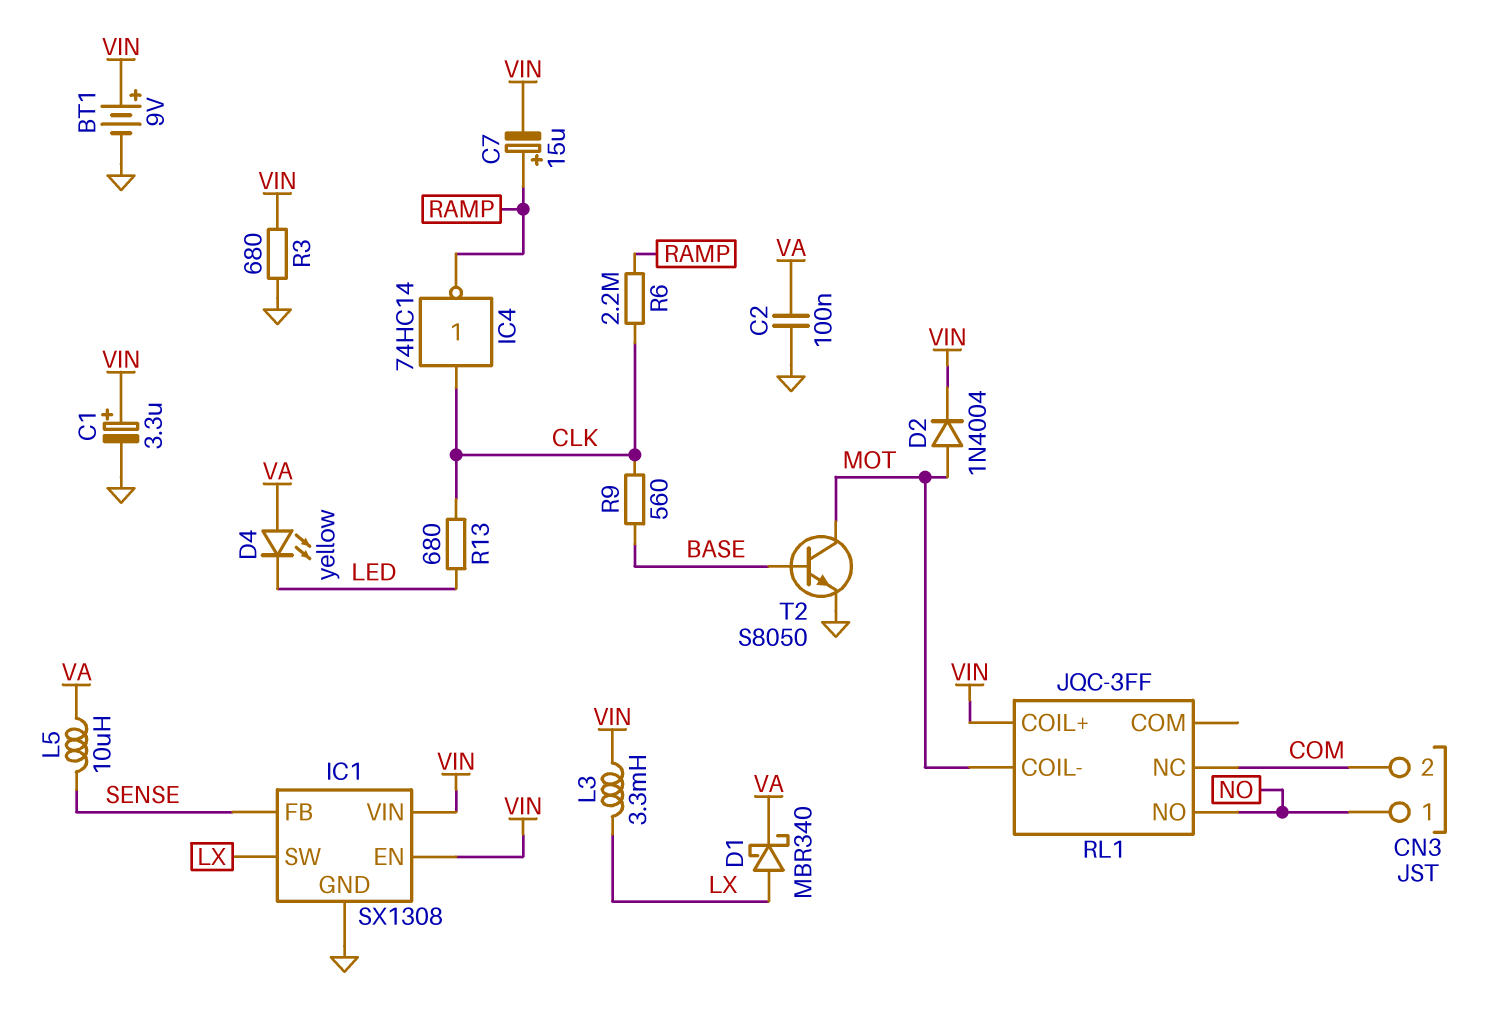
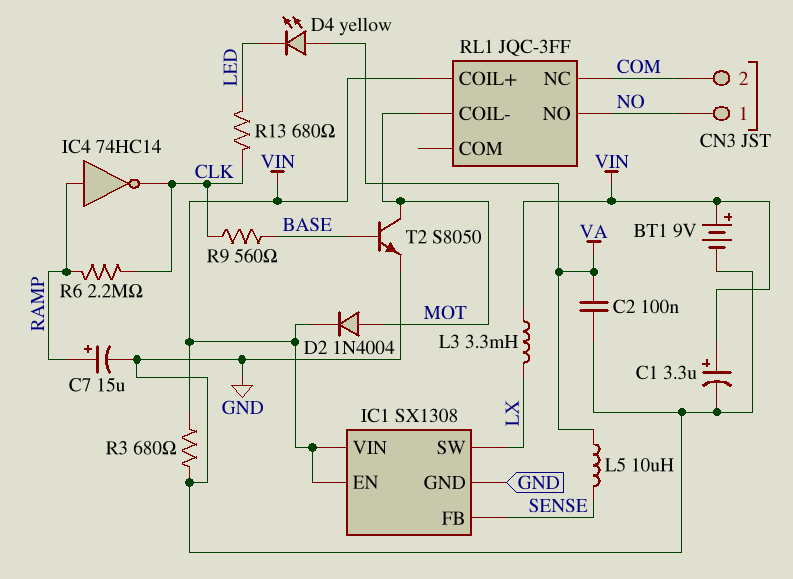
C7: 15uF (plus RAMP, minus VIN) -> 15uF (plus RAMP, minus GND)
D1: schottky MBR340 (A LX, K VA) -> none
IC4: NOT 74HC14 (in CLK, out RAMP) -> NOT 74HC14 (in RAMP, out CLK)

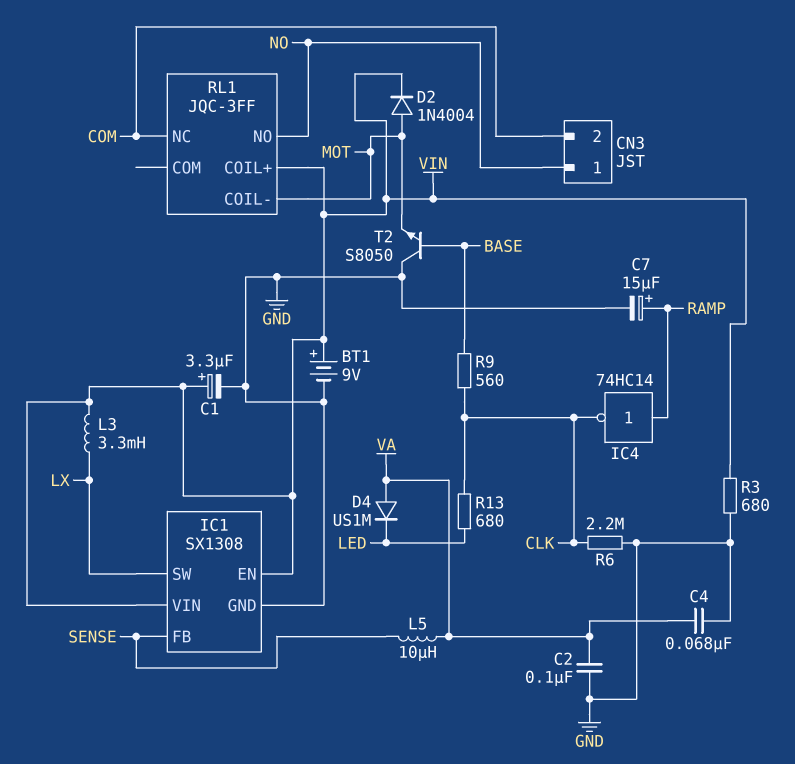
C4: none -> 68nF (GND, VA)
D4: LED yellow (A VA, K LED) -> diode US1M (A VA, K LED)
R6: 2.2M (CLK, RAMP) -> 2.2M (CLK, GND)
T2: NPN S8050 (B BASE, C MOT, E GND) -> NPN S8050 (B BASE, C GND, E MOT)

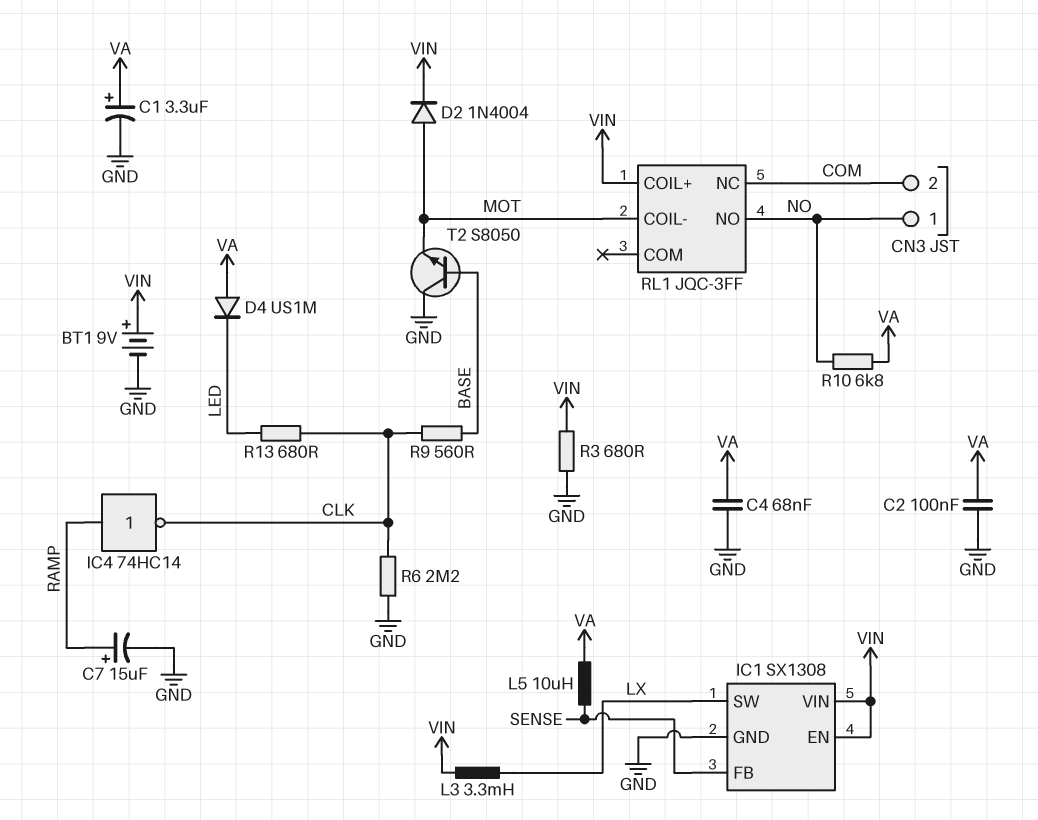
C1: 3.3uF (plus VIN, minus GND) -> 3.3uF (plus VA, minus GND)
R10: none -> 6.8k (NO, VA)

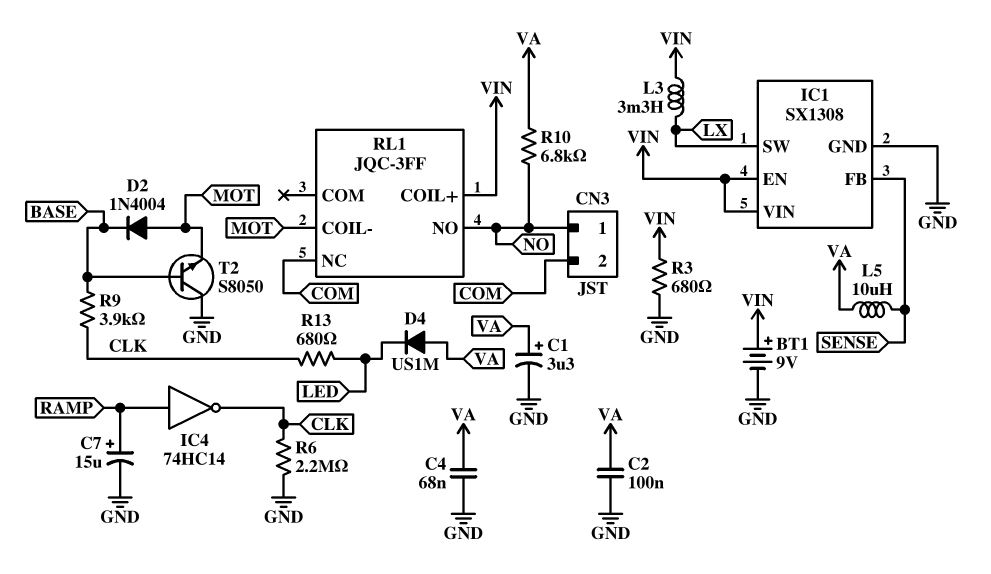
D2: diode 1N4004 (A MOT, K VIN) -> diode 1N4004 (A MOT, K BASE)
R9: 560 (BASE, CLK) -> 3.9k (BASE, CLK)

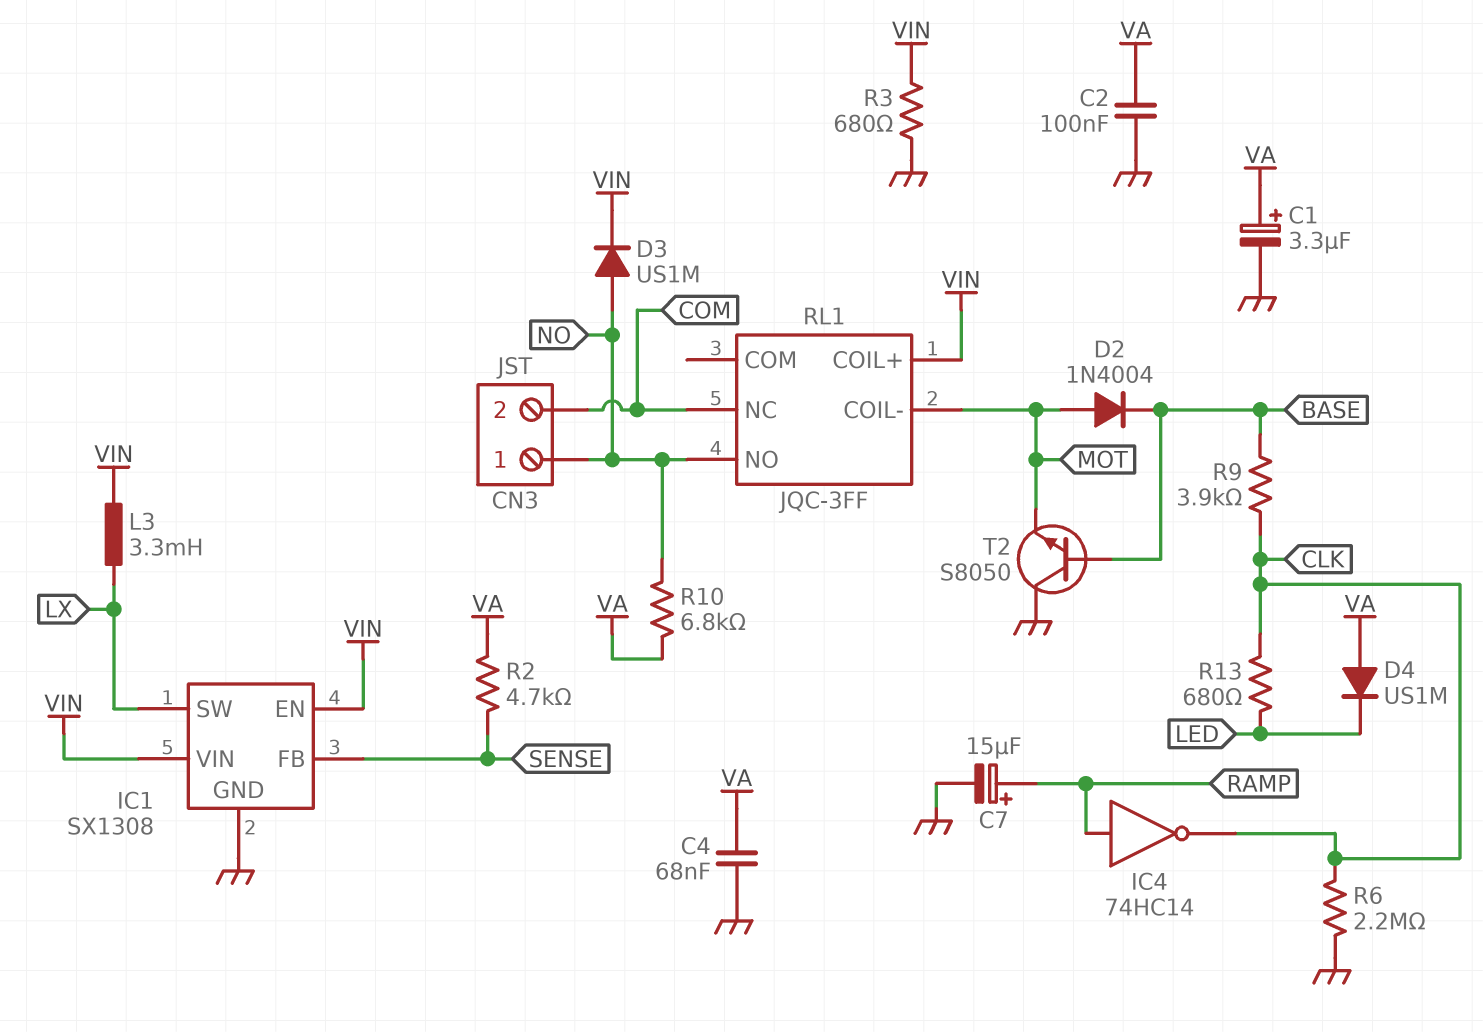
BT1: 9V (plus VIN, minus GND) -> none
D3: none -> diode US1M (A NO, K VIN)
L5: 10uH (SENSE, VA) -> none
R2: none -> 4.7k (SENSE, VA)

